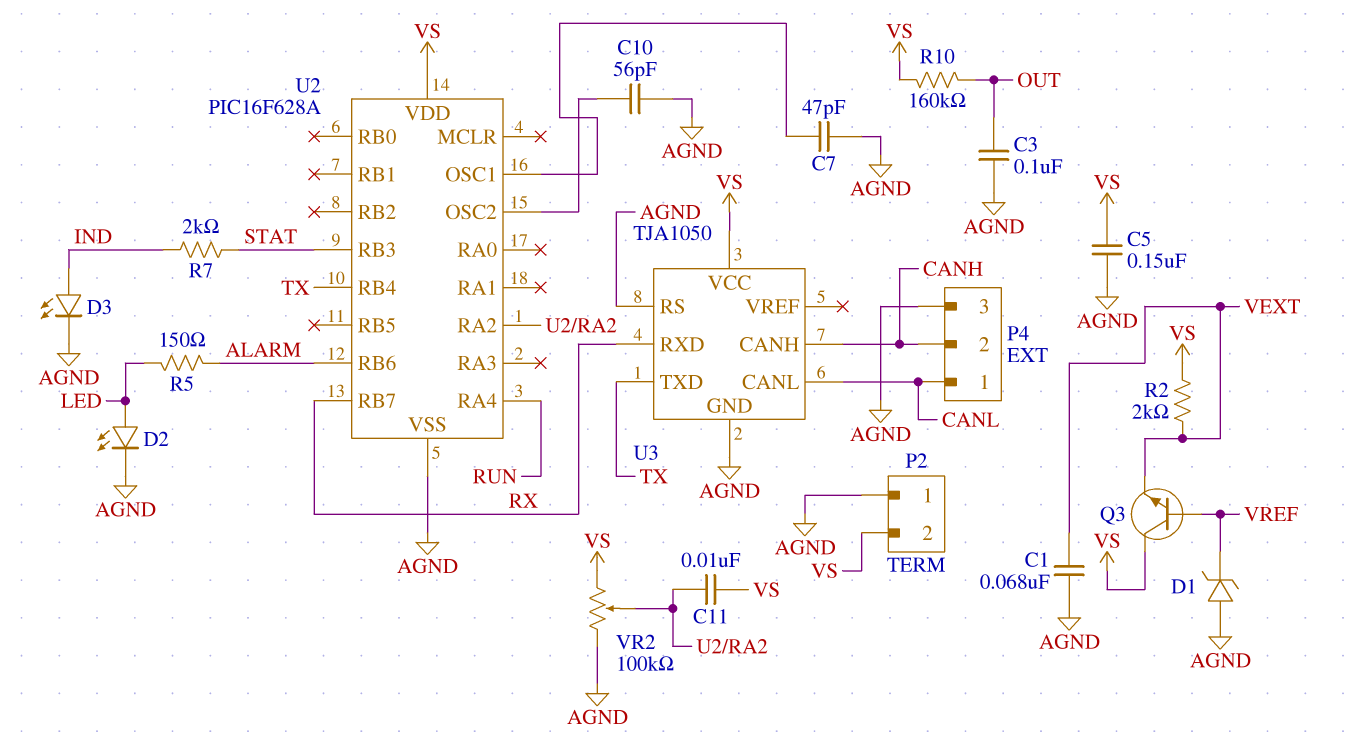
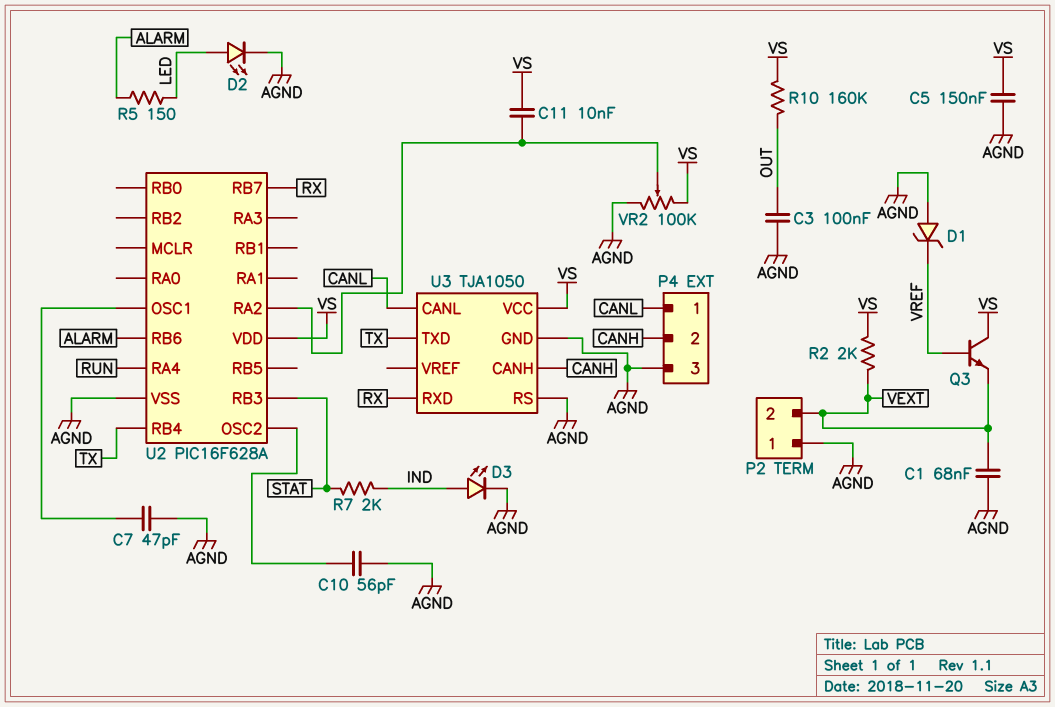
P2 pin 2: VS -> VEXT

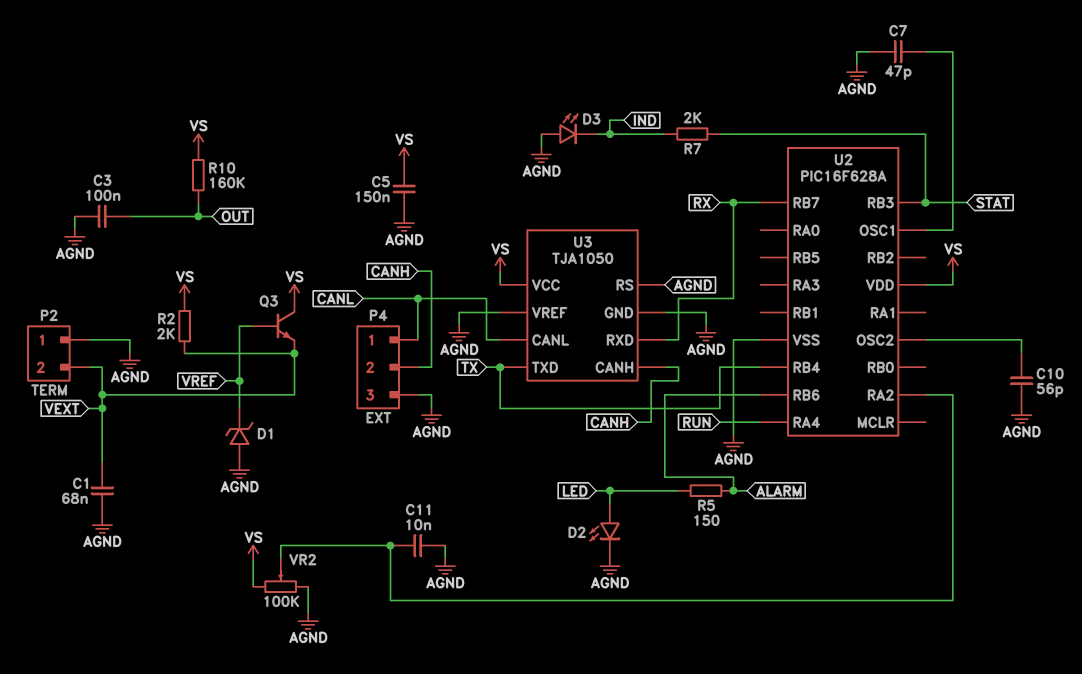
C11: 10nF (U2/RA2, VS) -> 10nF (AGND, U2/RA2)
D3: LED (A IND, K AGND) -> LED (A AGND, K IND)
U3 pin VREF: none -> AGND

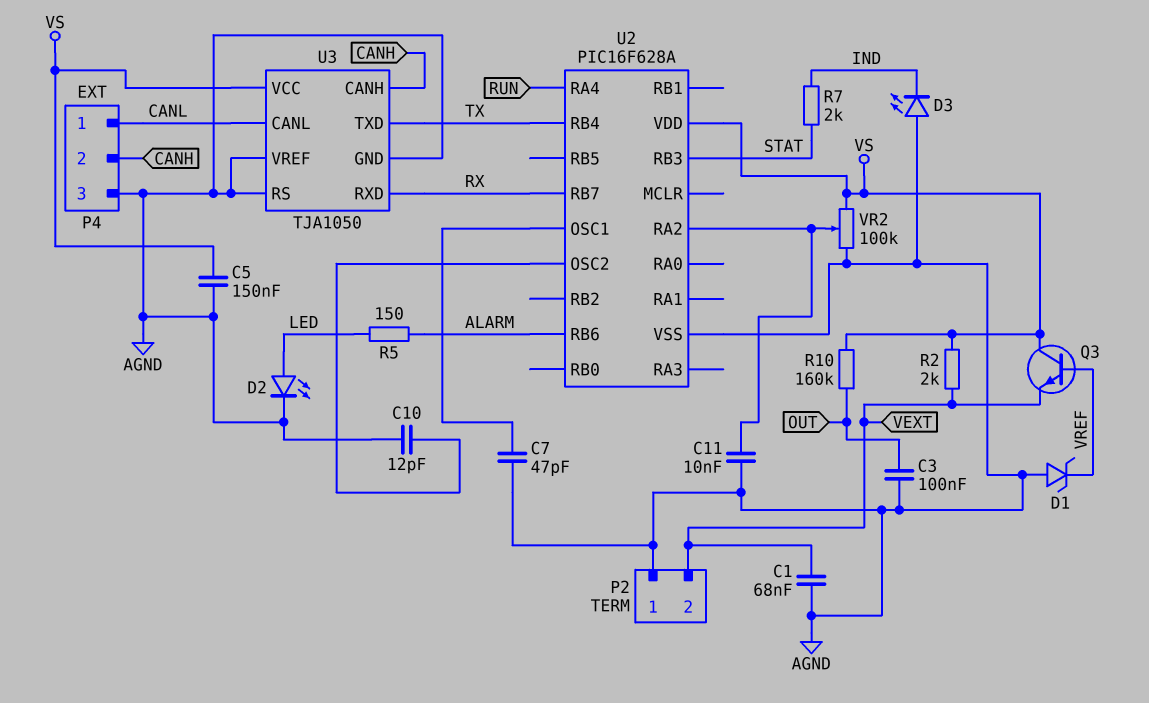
C10: 56pF (AGND, U2/OSC2) -> 12pF (AGND, U2/OSC2)

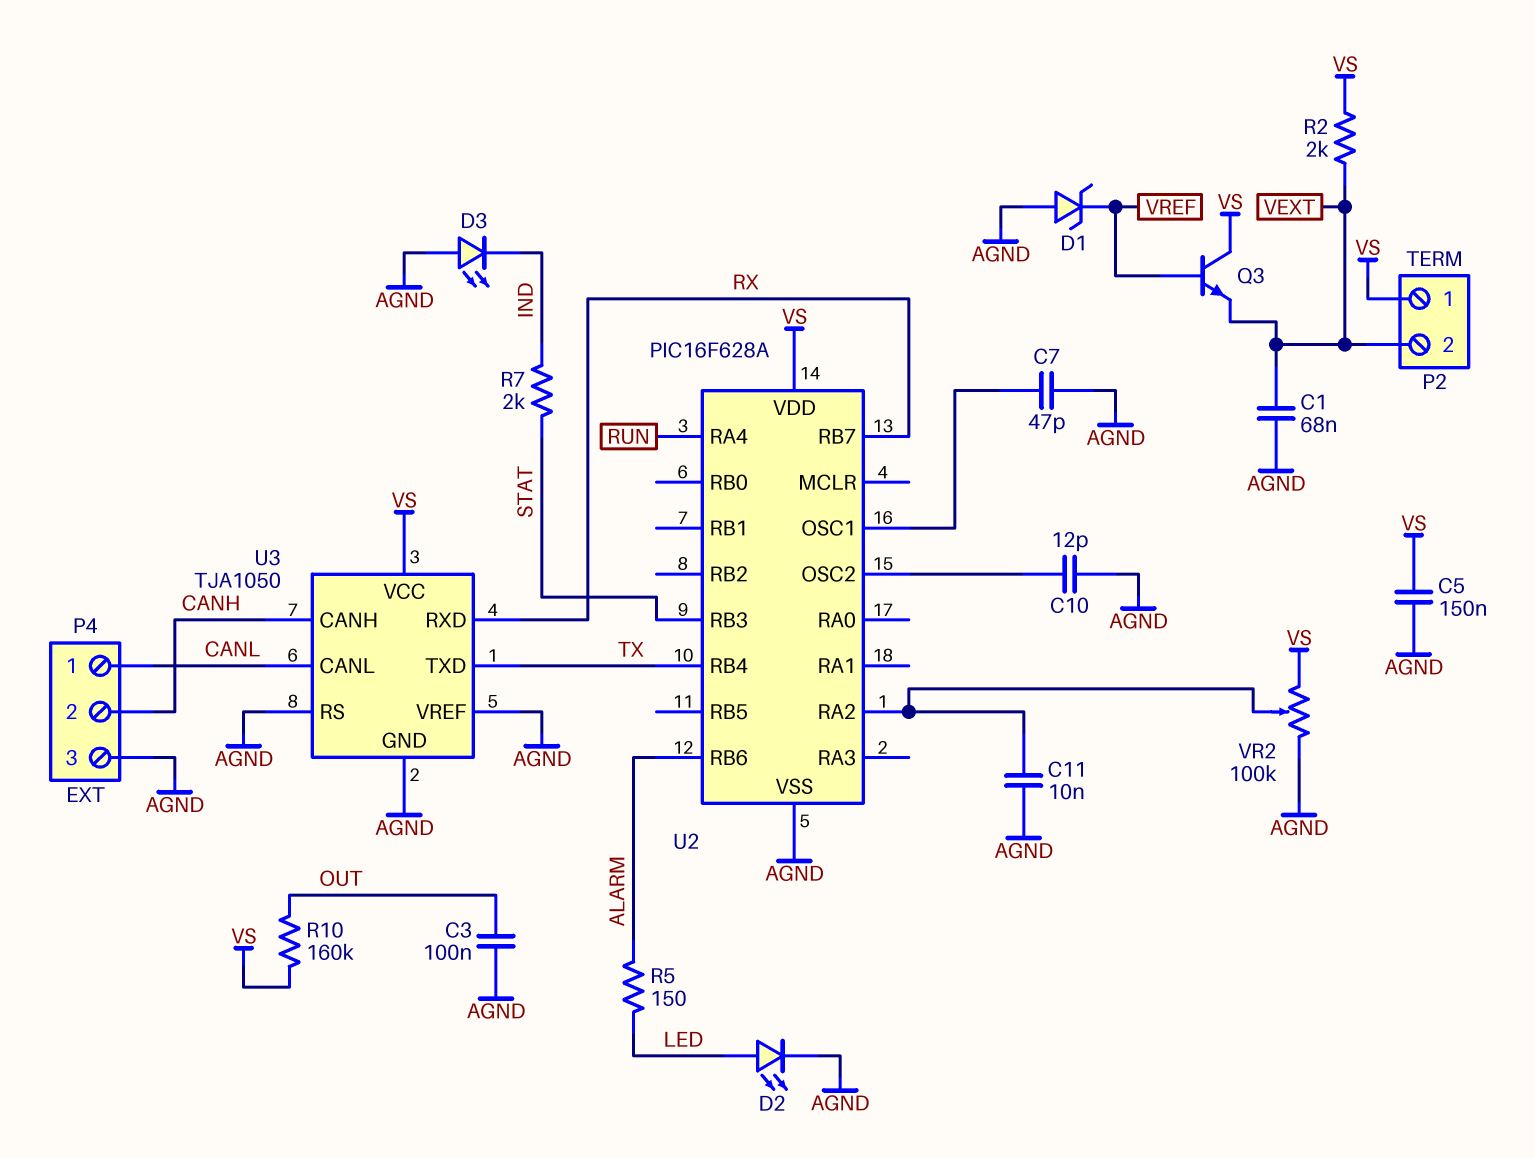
P2 pin 1: AGND -> VS

